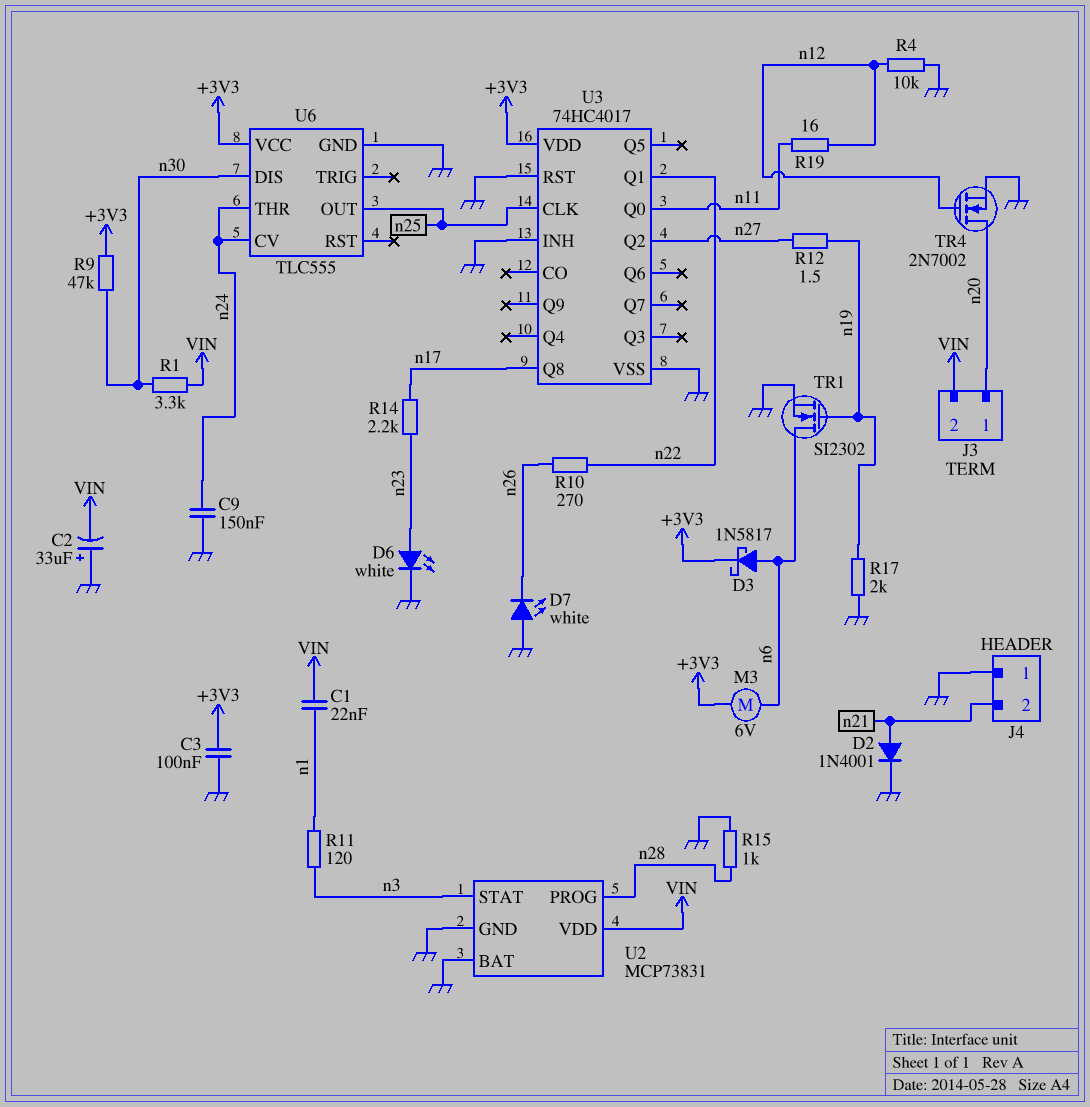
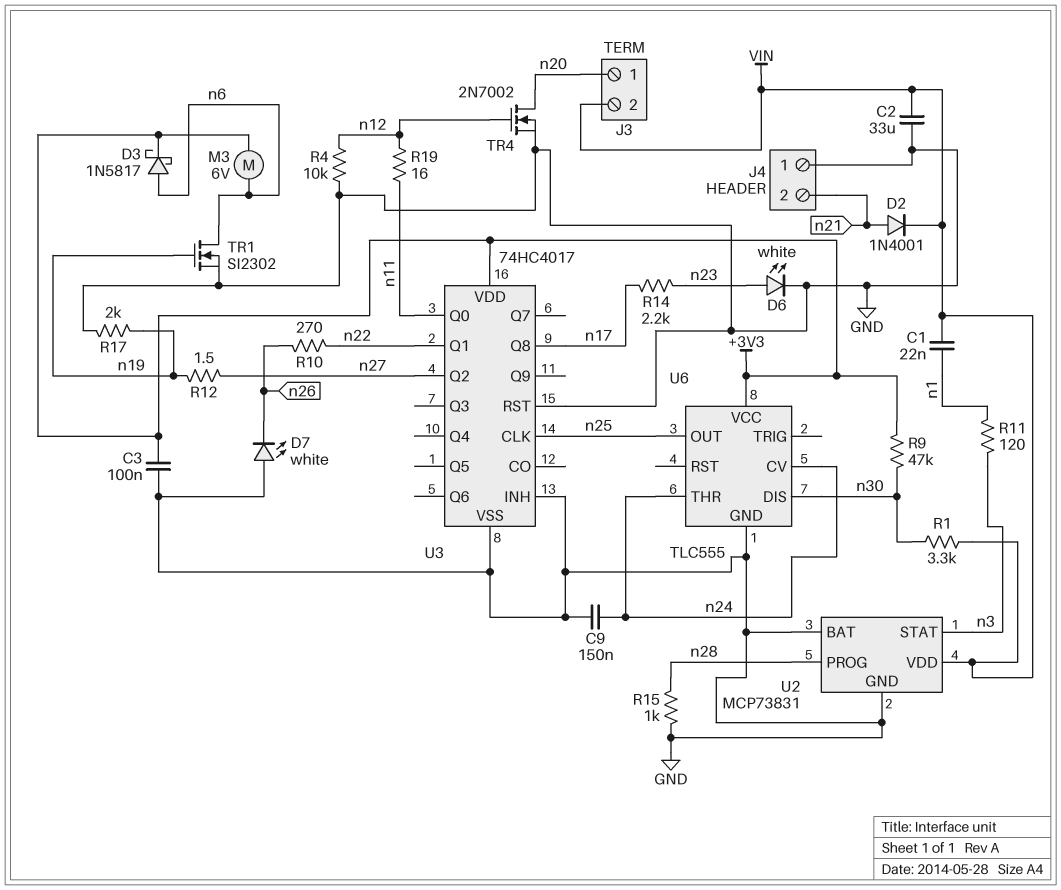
C2: 33uF (plus GND, minus VIN) -> 33uF (GND, VIN)
D2: diode 1N4001 (A n21, K GND) -> diode 1N4001 (A n21, K VIN)

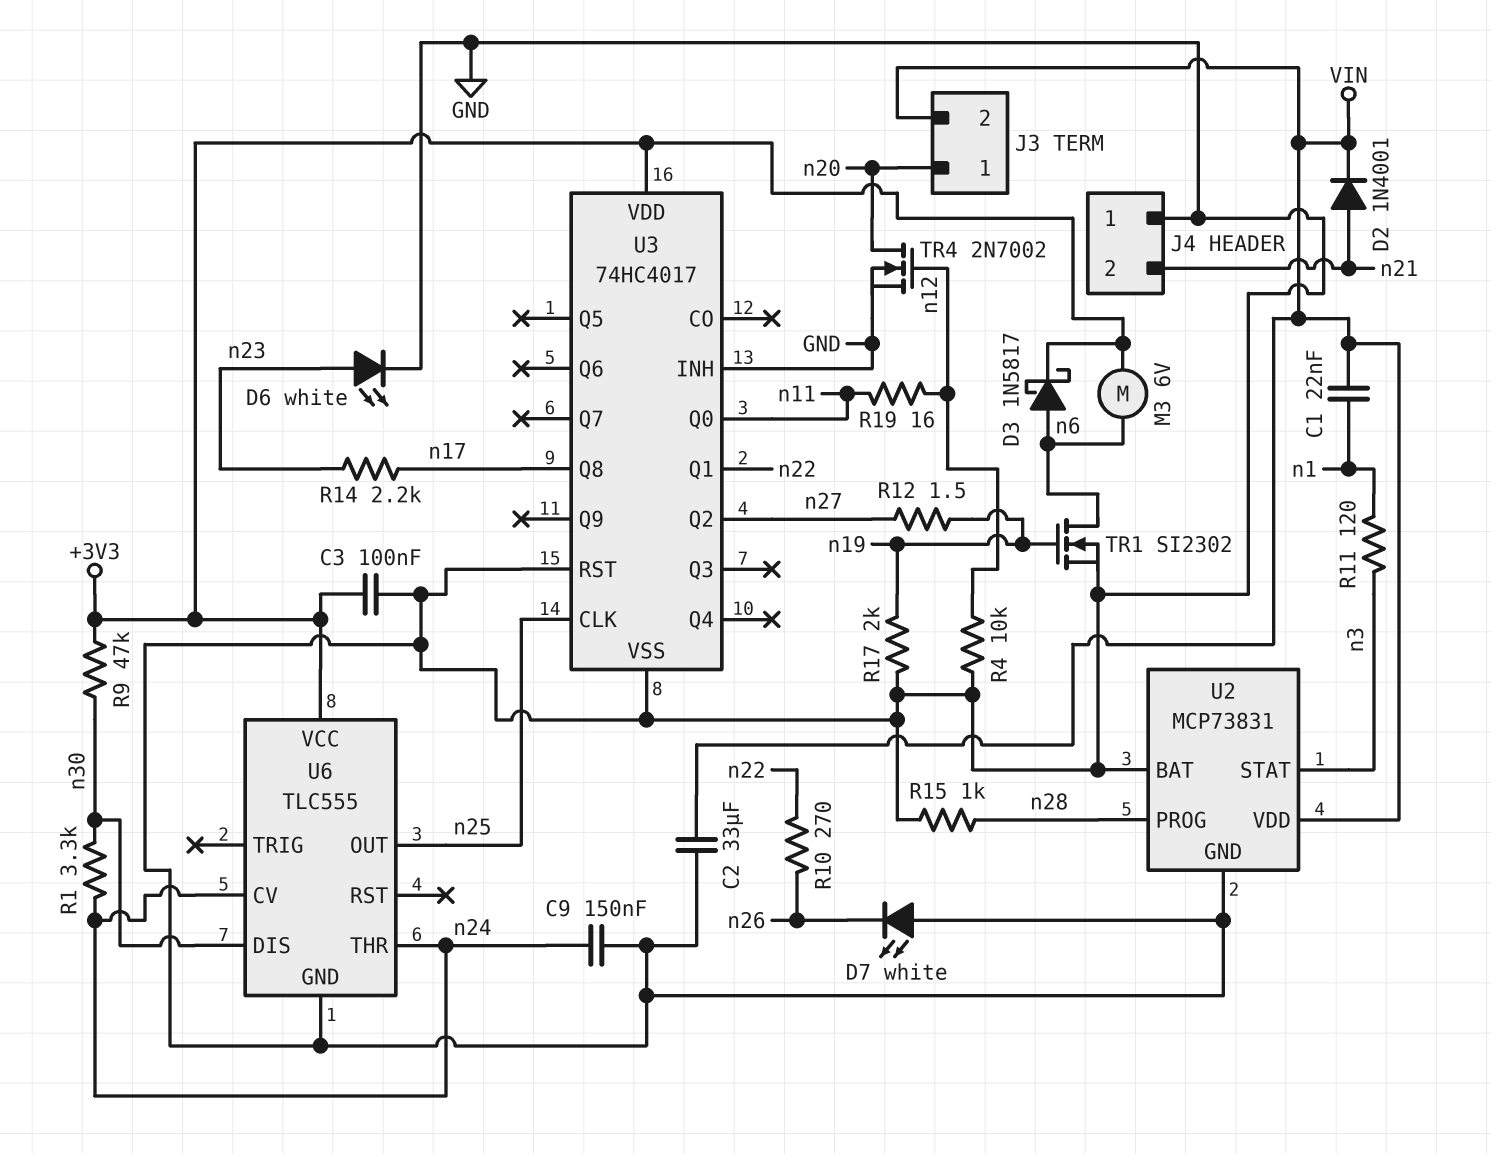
R1: 3.3k (VIN, n30) -> 3.3k (n24, n30)

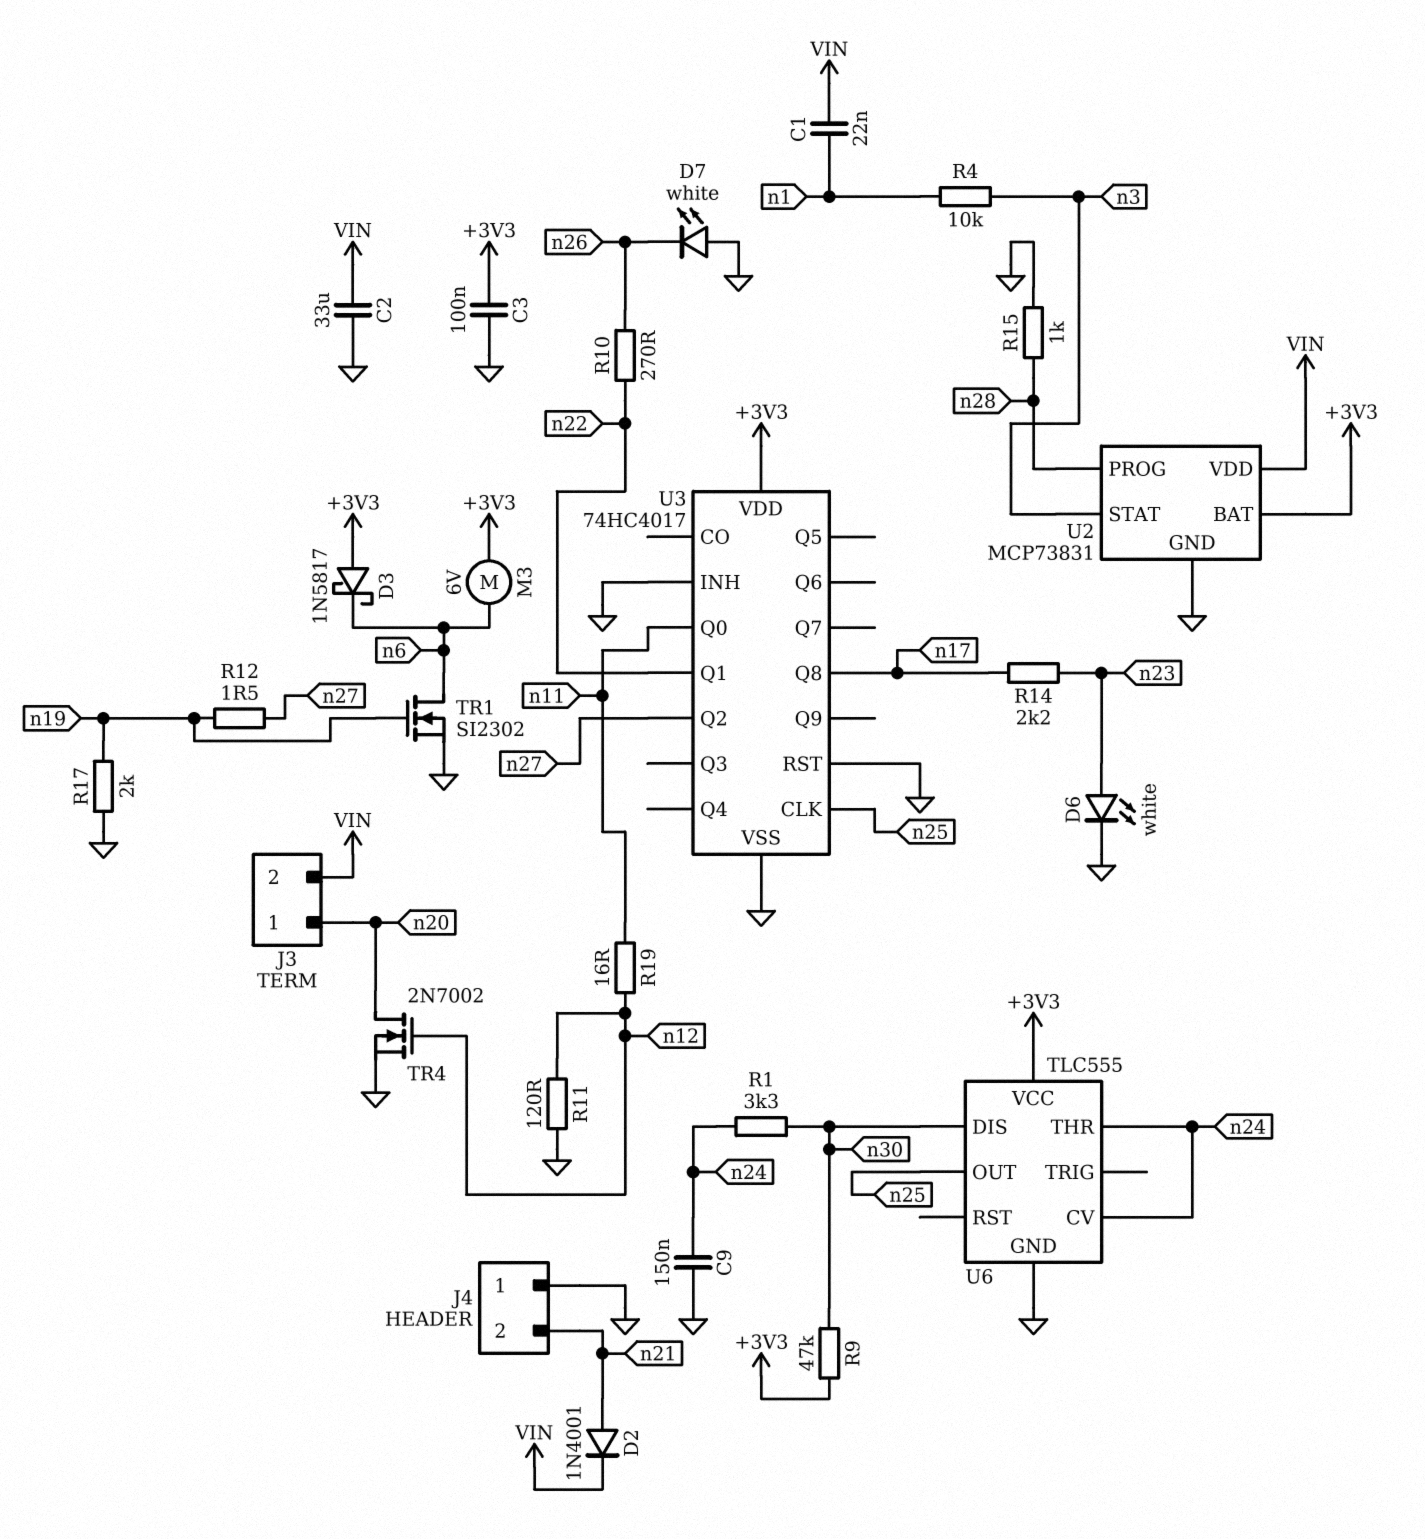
D3: schottky 1N5817 (A n6, K +3V3) -> schottky 1N5817 (A +3V3, K n6)
R4: 10k (GND, n12) -> 10k (n1, n3)
R11: 120 (n1, n3) -> 120 (GND, n12)
U2 pin BAT: GND -> +3V3

